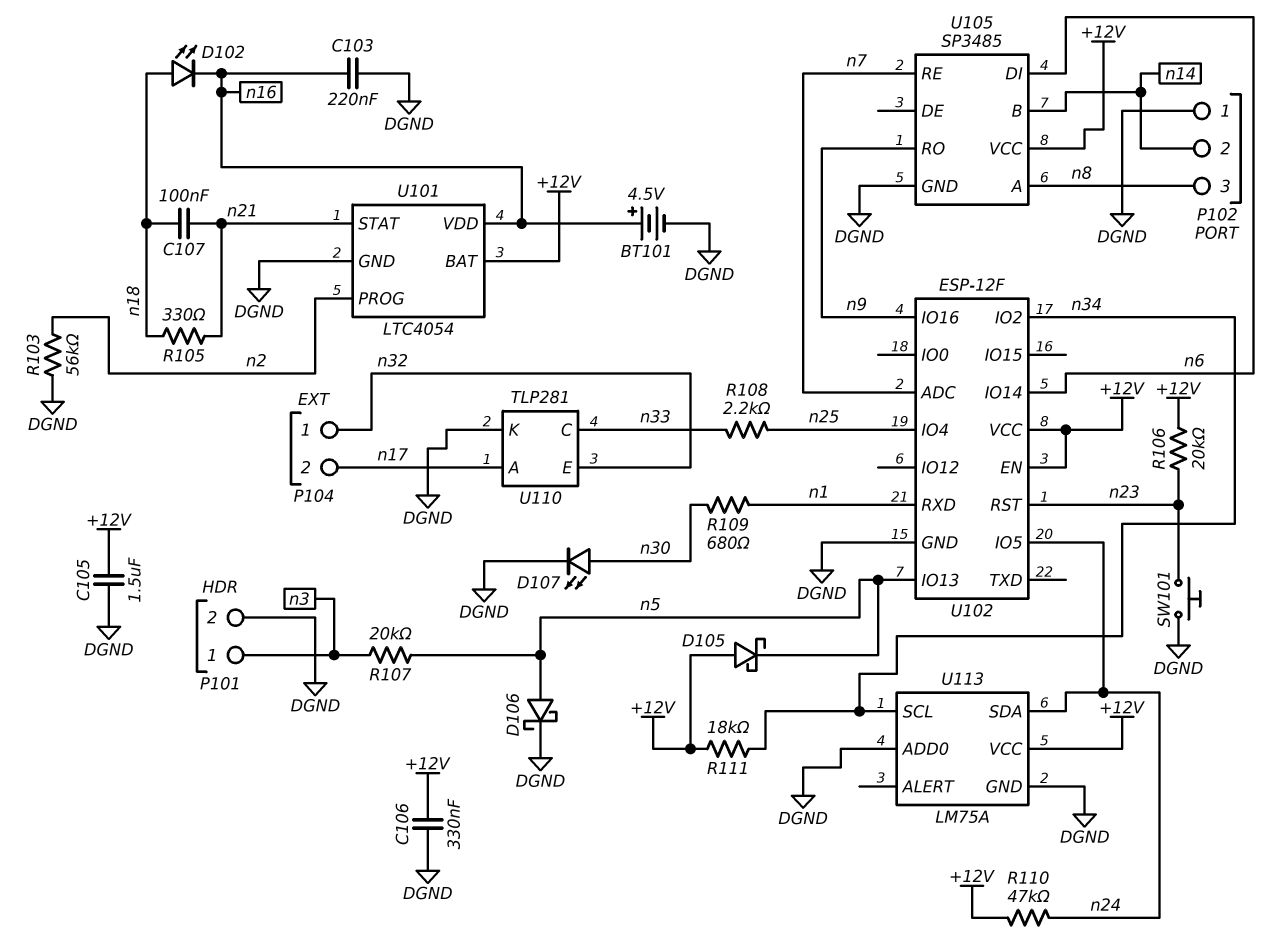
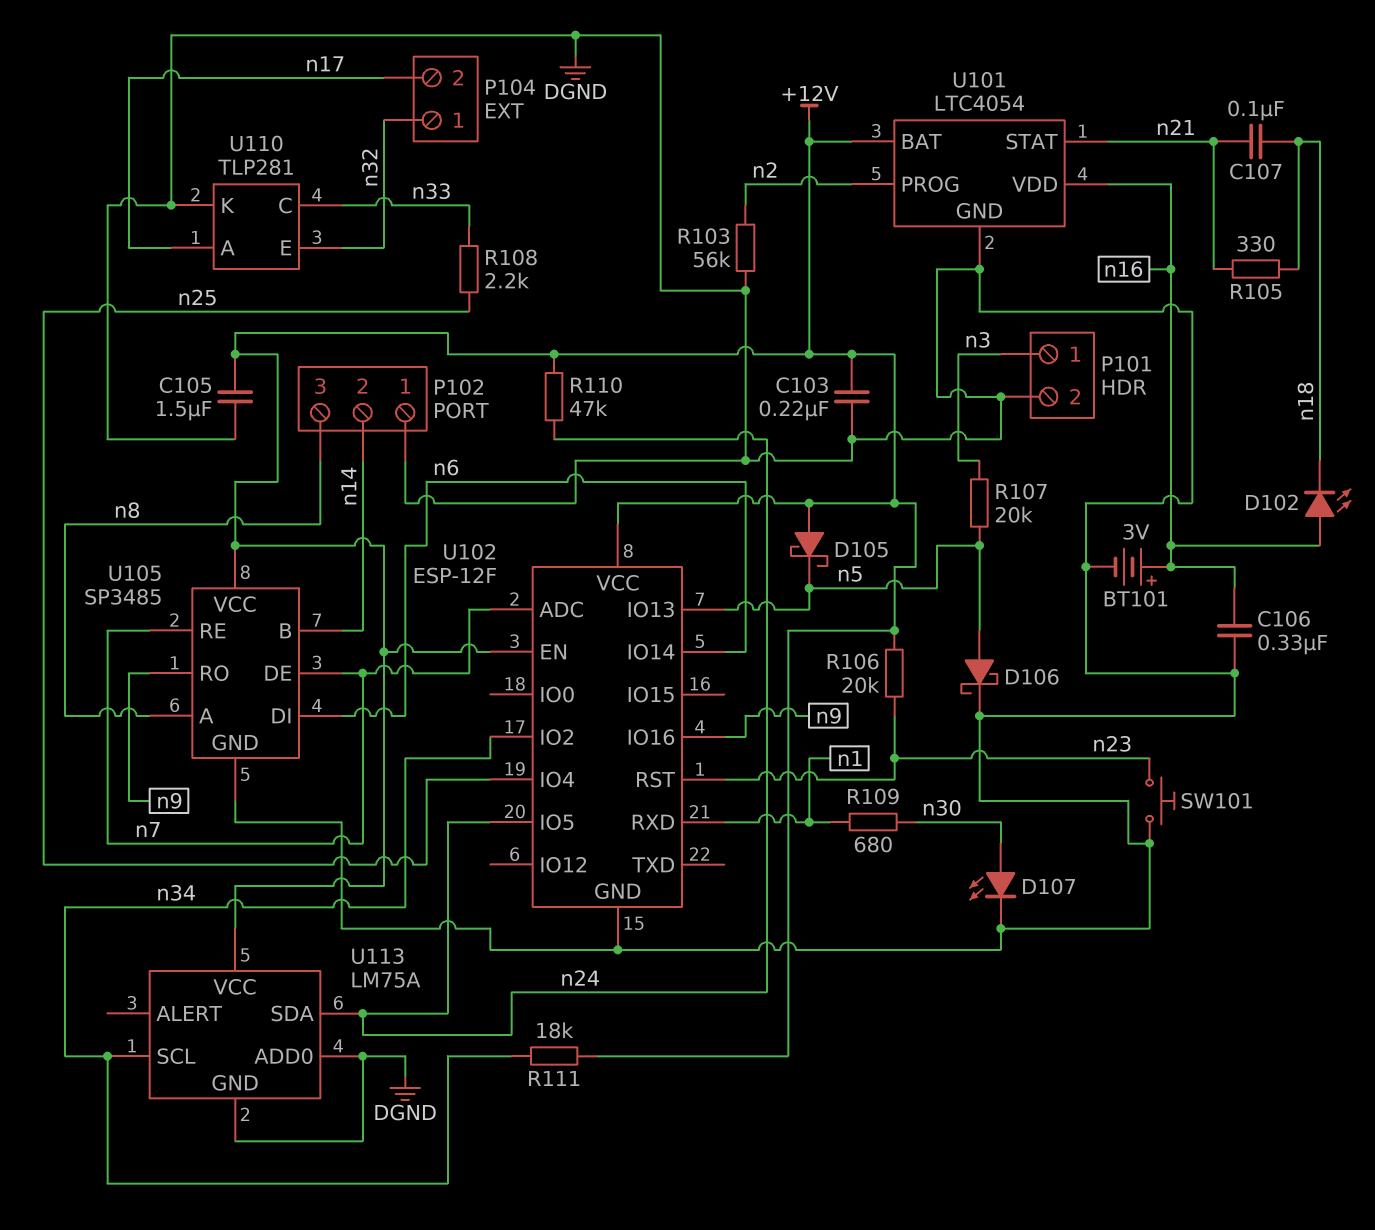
BT101: 4.5V (plus n16, minus DGND) -> 3V (plus n16, minus DGND)
C103: 220nF (DGND, n16) -> 220nF (+12V, DGND)
C106: 330nF (+12V, DGND) -> 330nF (DGND, n16)
D102: LED (A n18, K n16) -> LED (A n16, K n18)
U105 pin DE: none -> n7

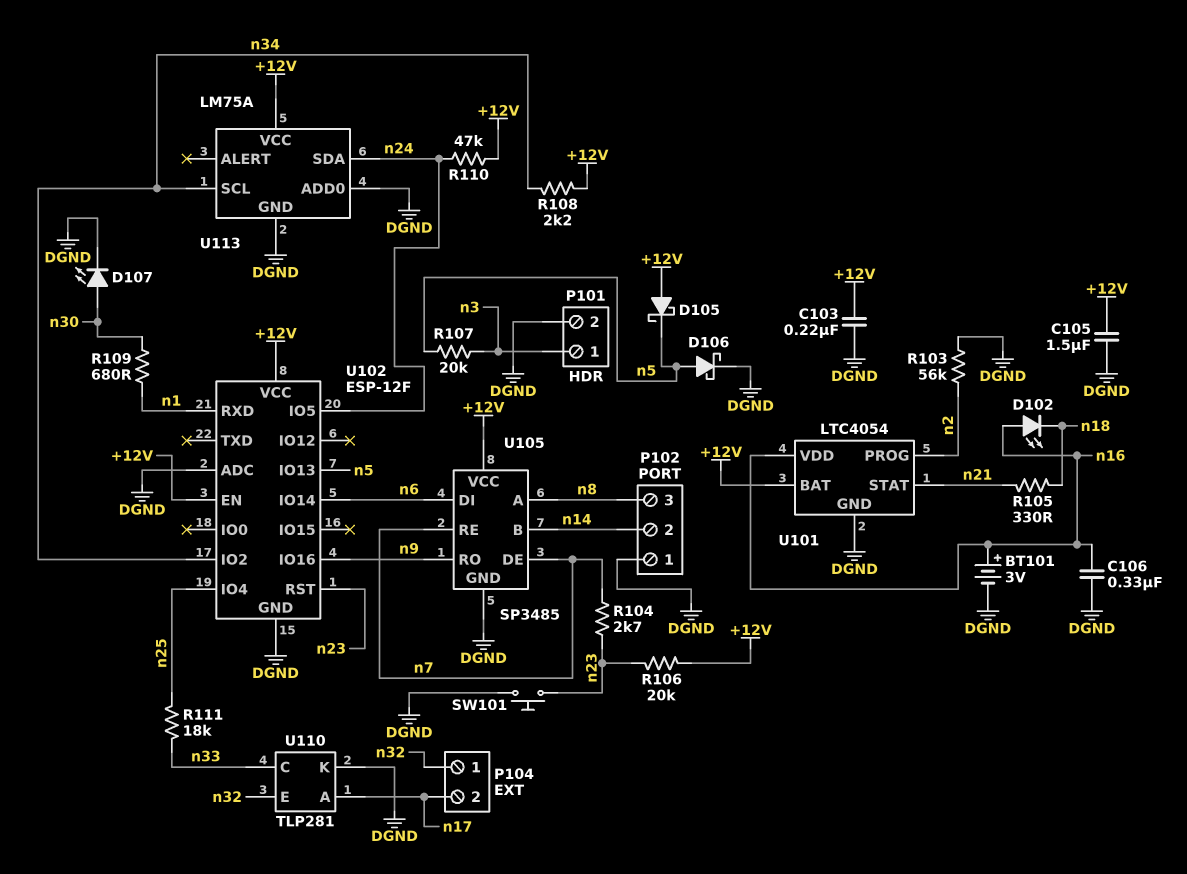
C107: 100nF (n18, n21) -> none
R104: none -> 2.7k (n7, n23)
R108: 2.2k (n25, n33) -> 2.2k (+12V, n34)
R111: 18k (+12V, n34) -> 18k (n25, n33)
U102 pin ADC: n7 -> DGND

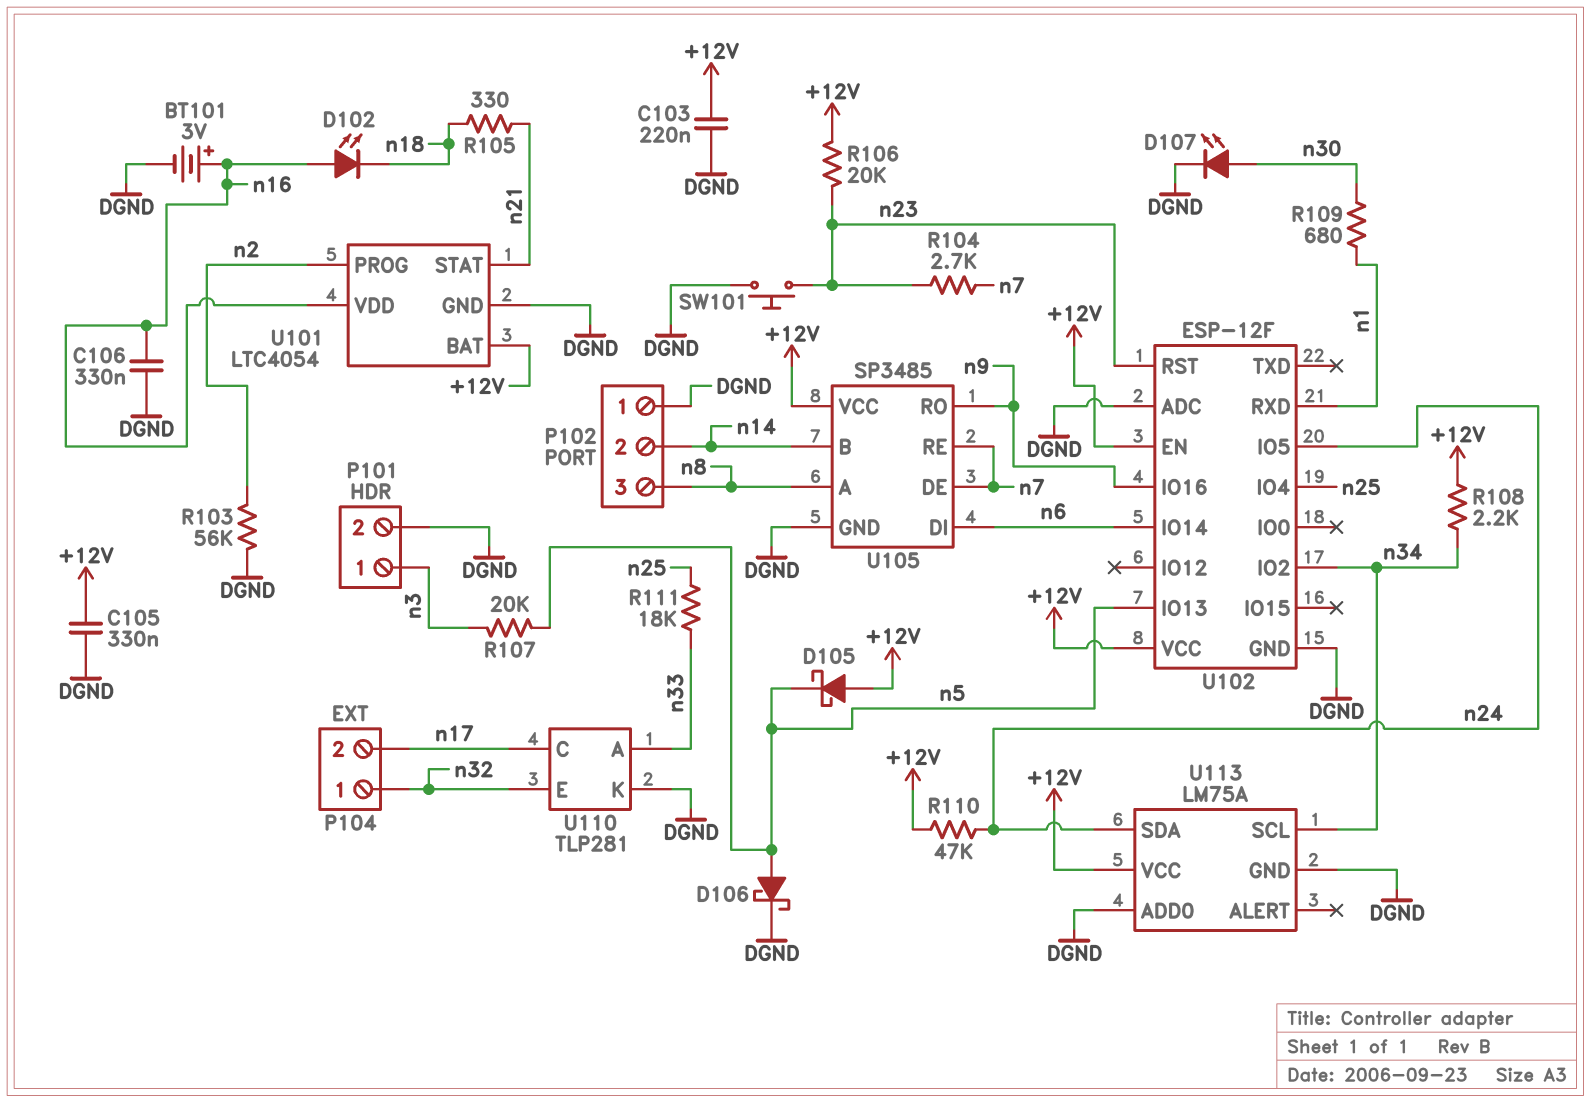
C105: 1.5uF (+12V, DGND) -> 330nF (+12V, DGND)
U110 pin A: n17 -> n33
U110 pin C: n33 -> n17

